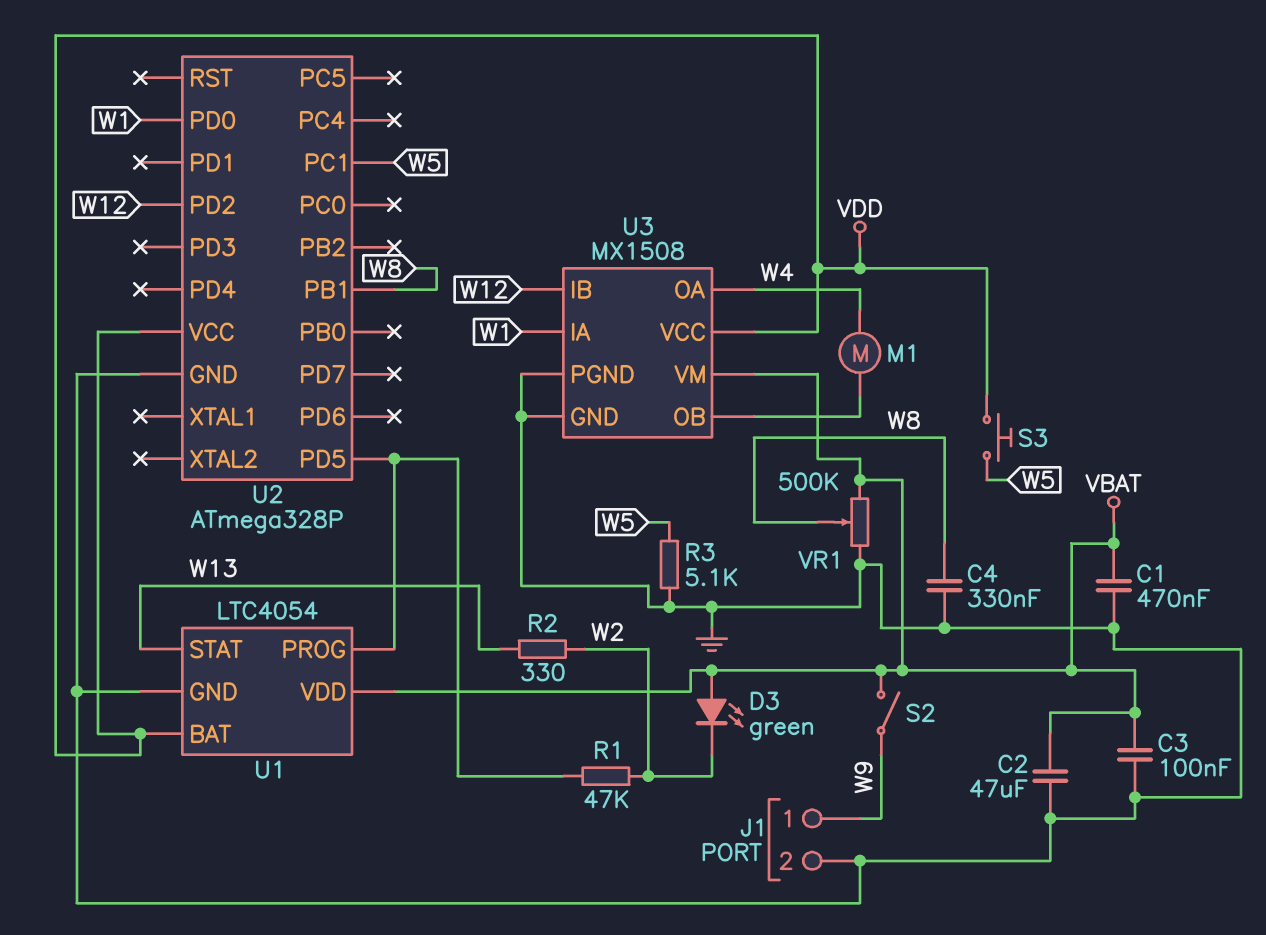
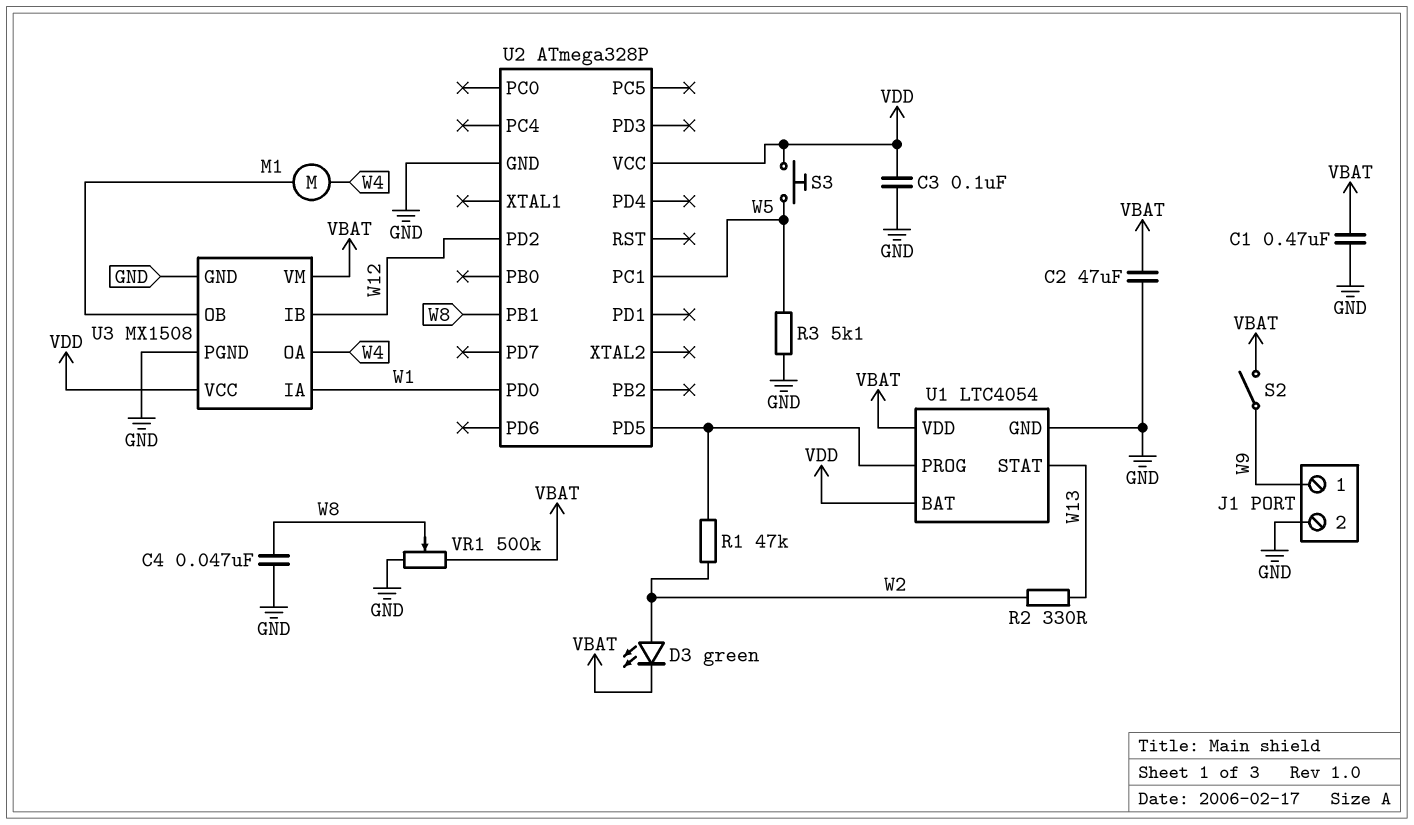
C3: 100nF (GND, VBAT) -> 100nF (GND, VDD)
C4: 330nF (GND, W8) -> 47nF (GND, W8)
D3: LED green (A VBAT, K W2) -> LED green (A W2, K VBAT)

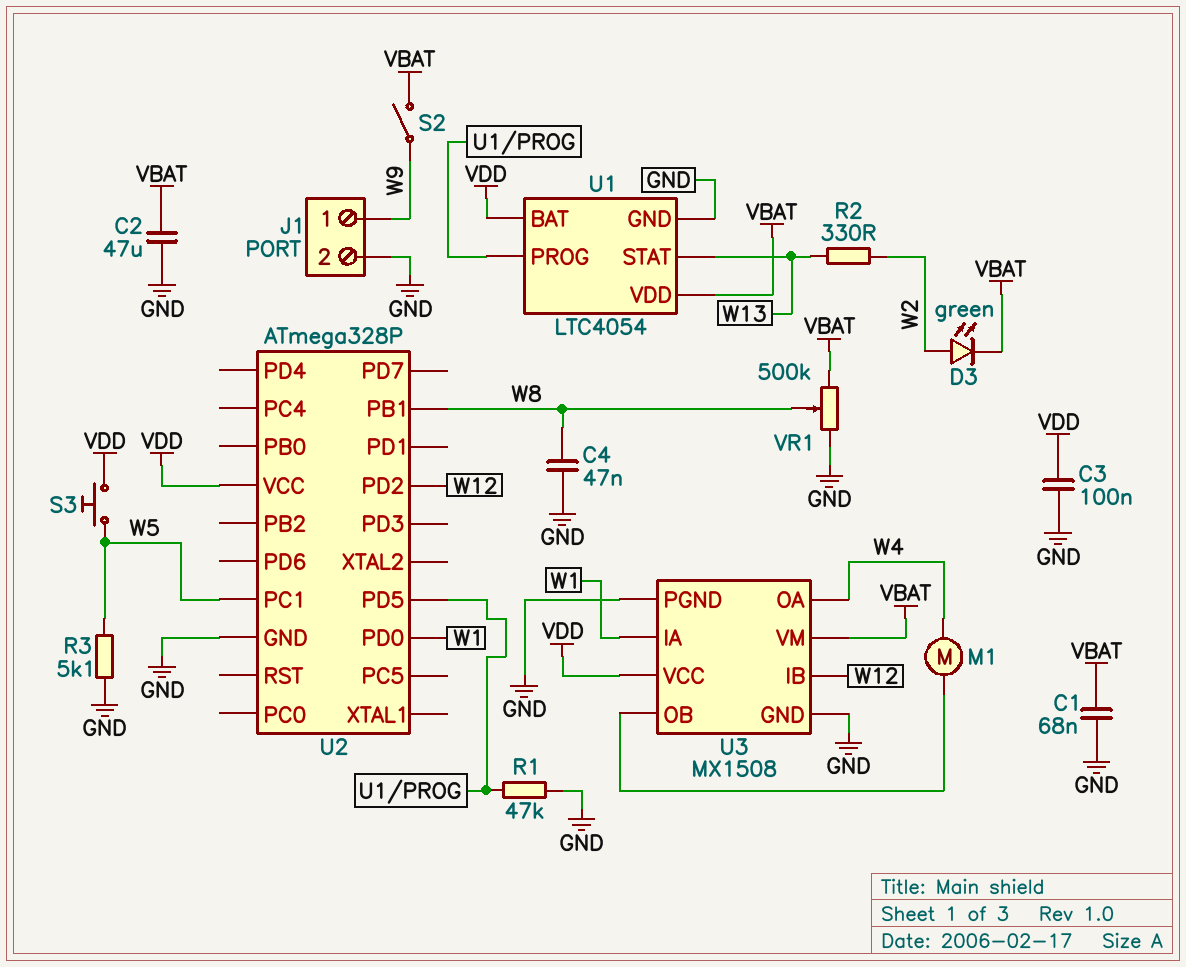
C1: 470nF (GND, VBAT) -> 68nF (GND, VBAT)
R1: 47k (U1/PROG, W2) -> 47k (GND, U1/PROG)

